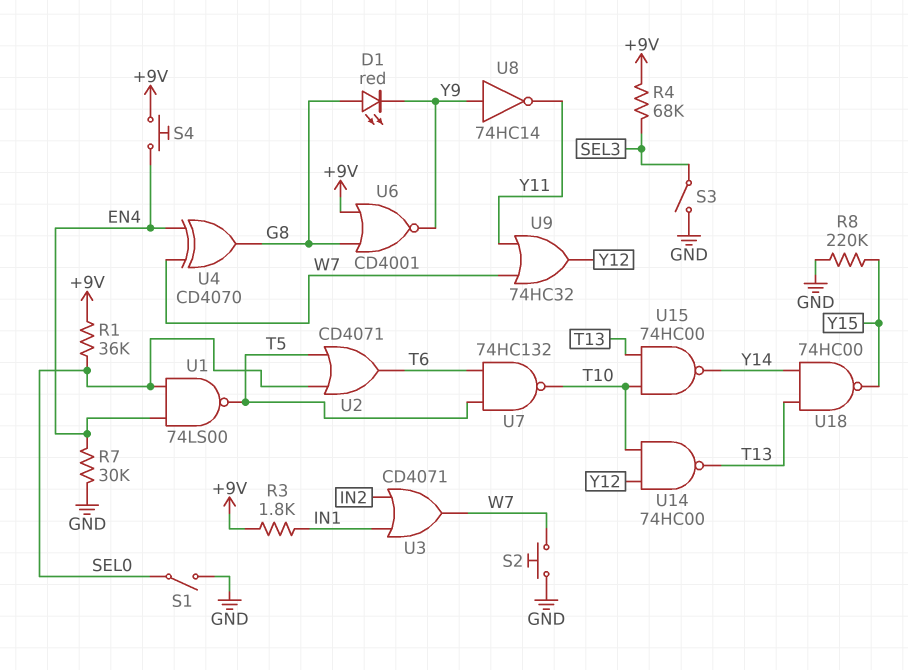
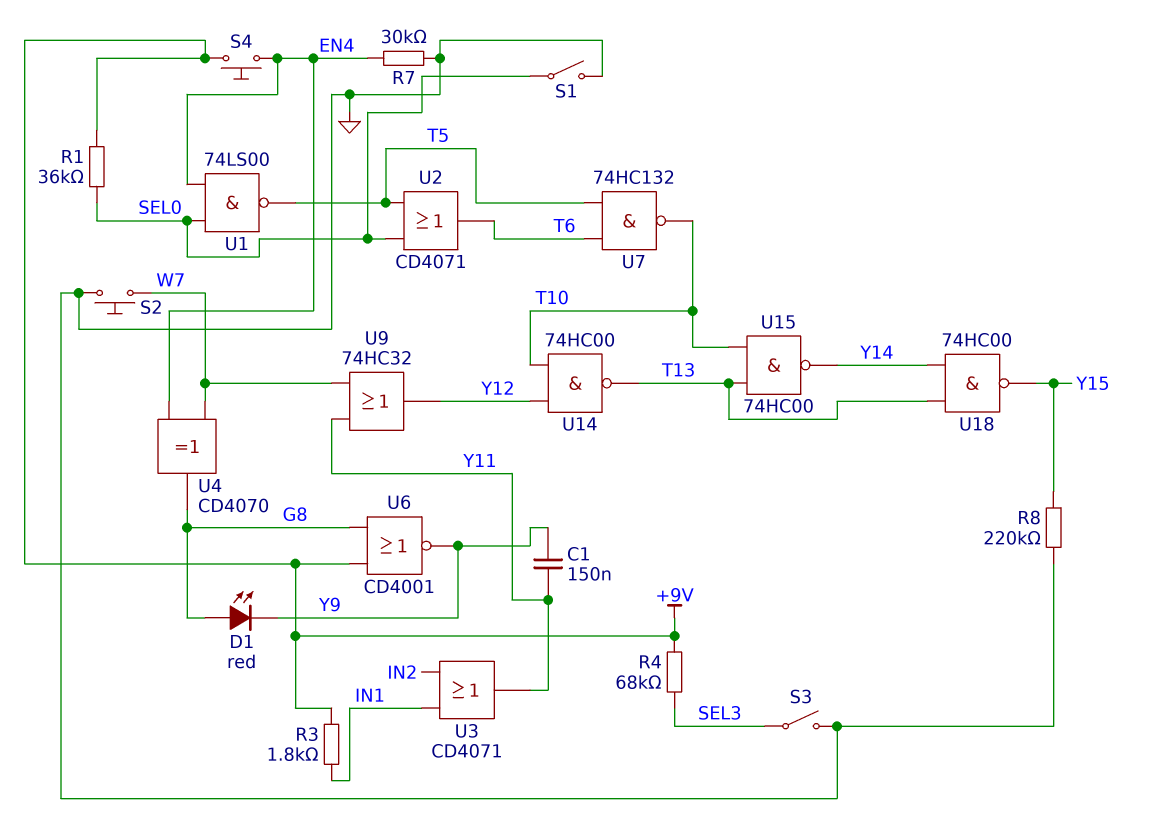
C1: none -> 150nF (Y9, Y11)
U3: OR CD4071 (in IN1, in IN2, out W7) -> OR CD4071 (in IN1, in IN2, out Y11)
U8: NOT 74HC14 (in Y9, out Y11) -> none

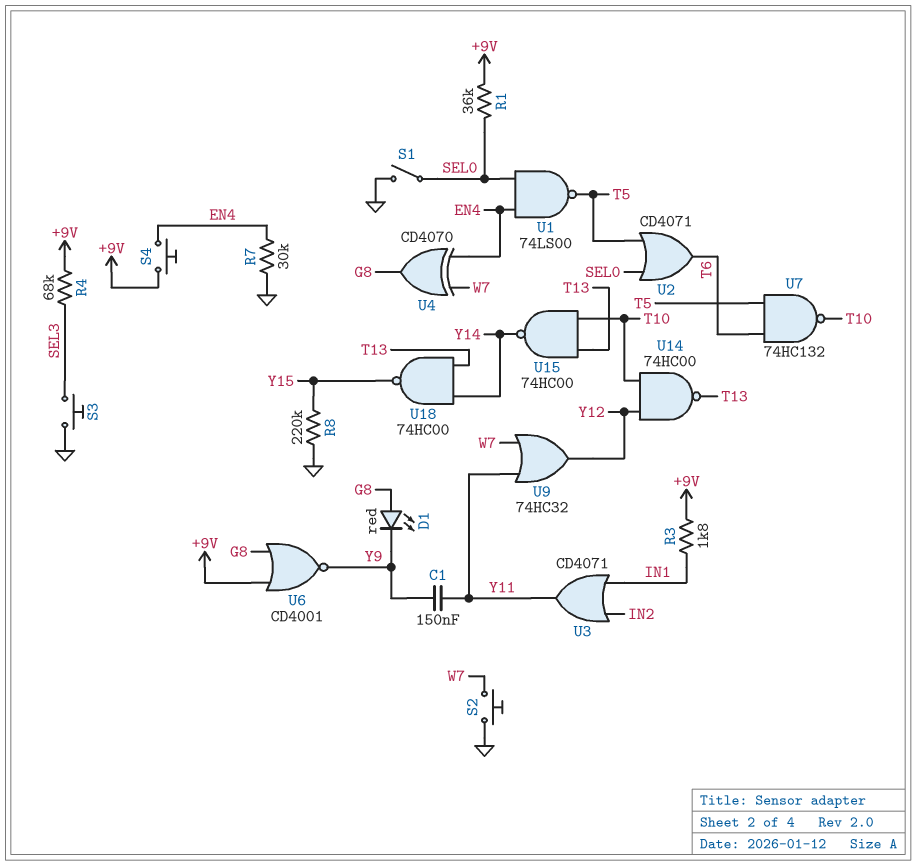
S3: switch (GND, SEL3) -> button (GND, SEL3)

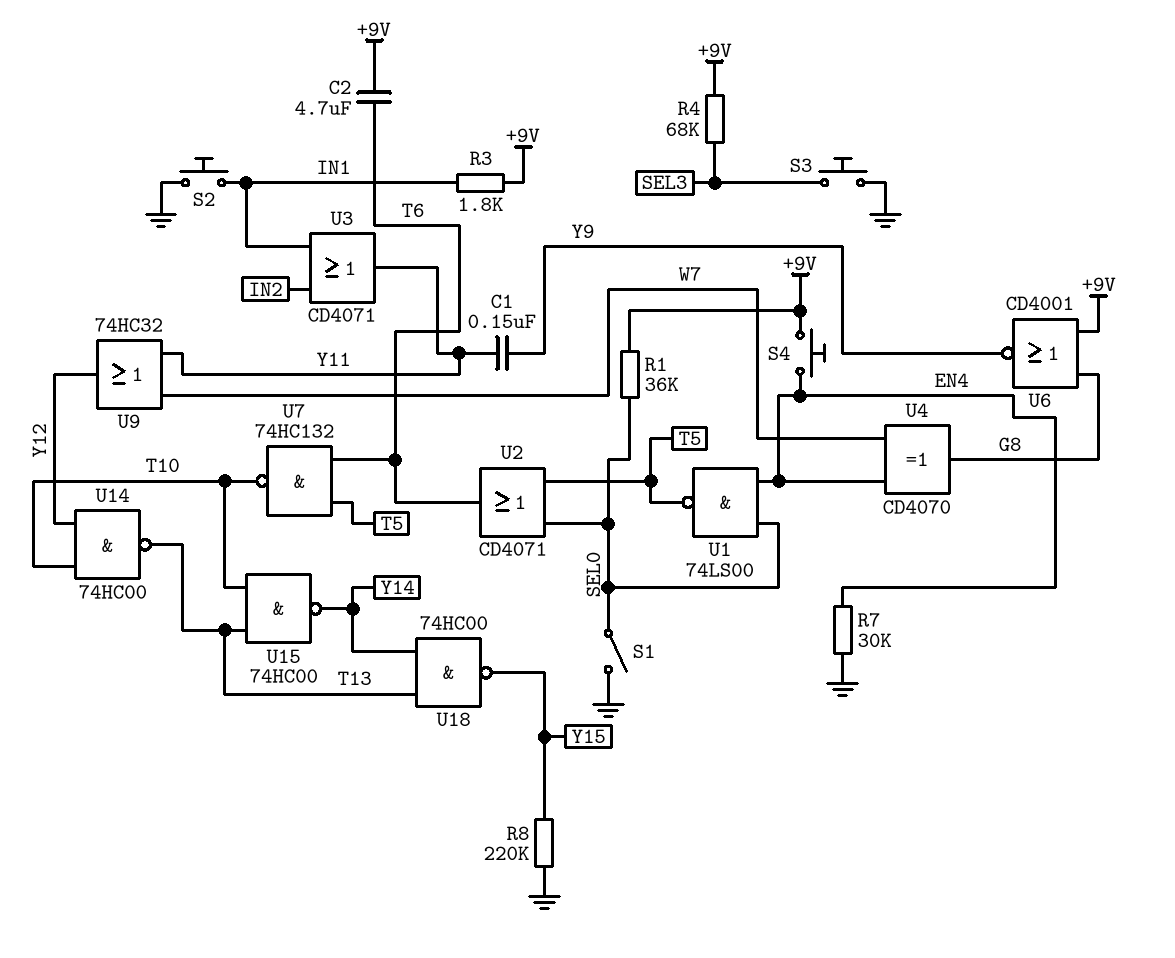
C2: none -> 4.7uF (+9V, T6)
D1: LED red (A G8, K Y9) -> none
S2: button (GND, W7) -> button (GND, IN1)

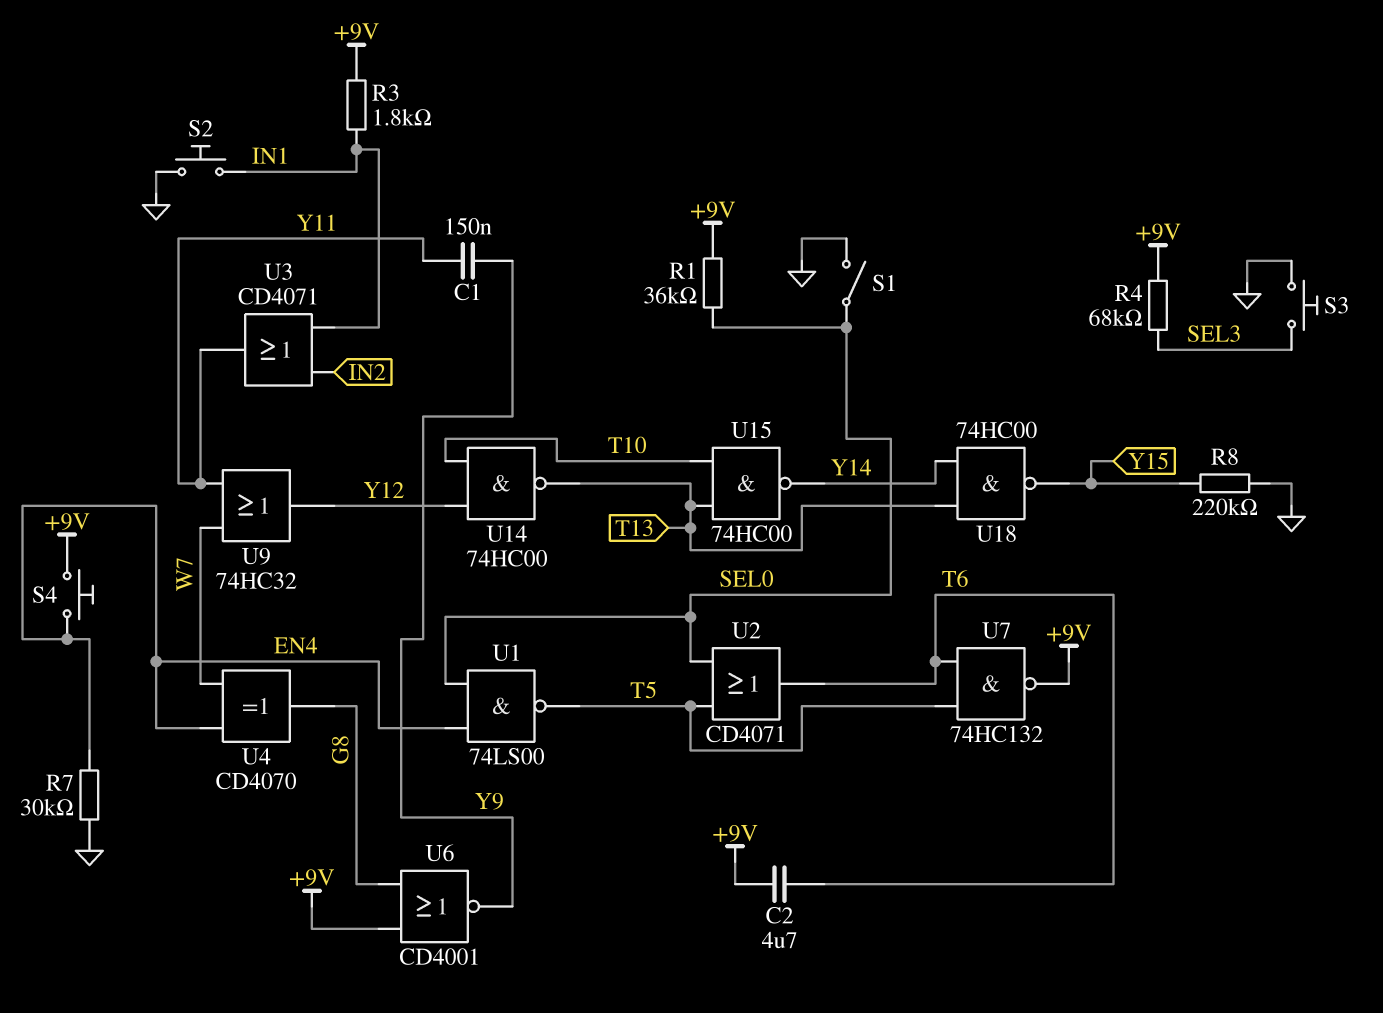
U7: NAND 74HC132 (in T5, in T6, out T10) -> NAND 74HC132 (in T5, in T6, out +9V)

